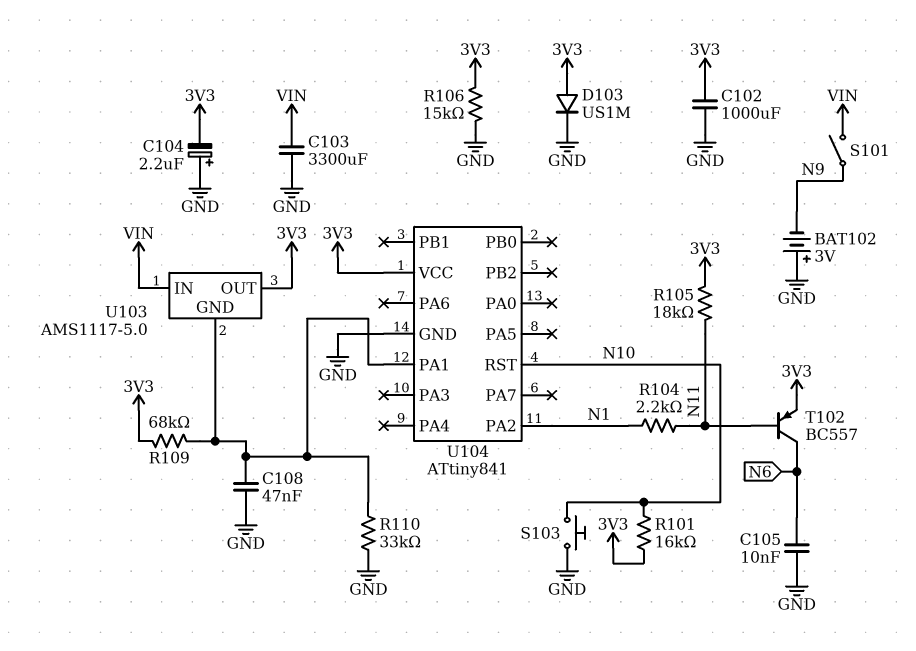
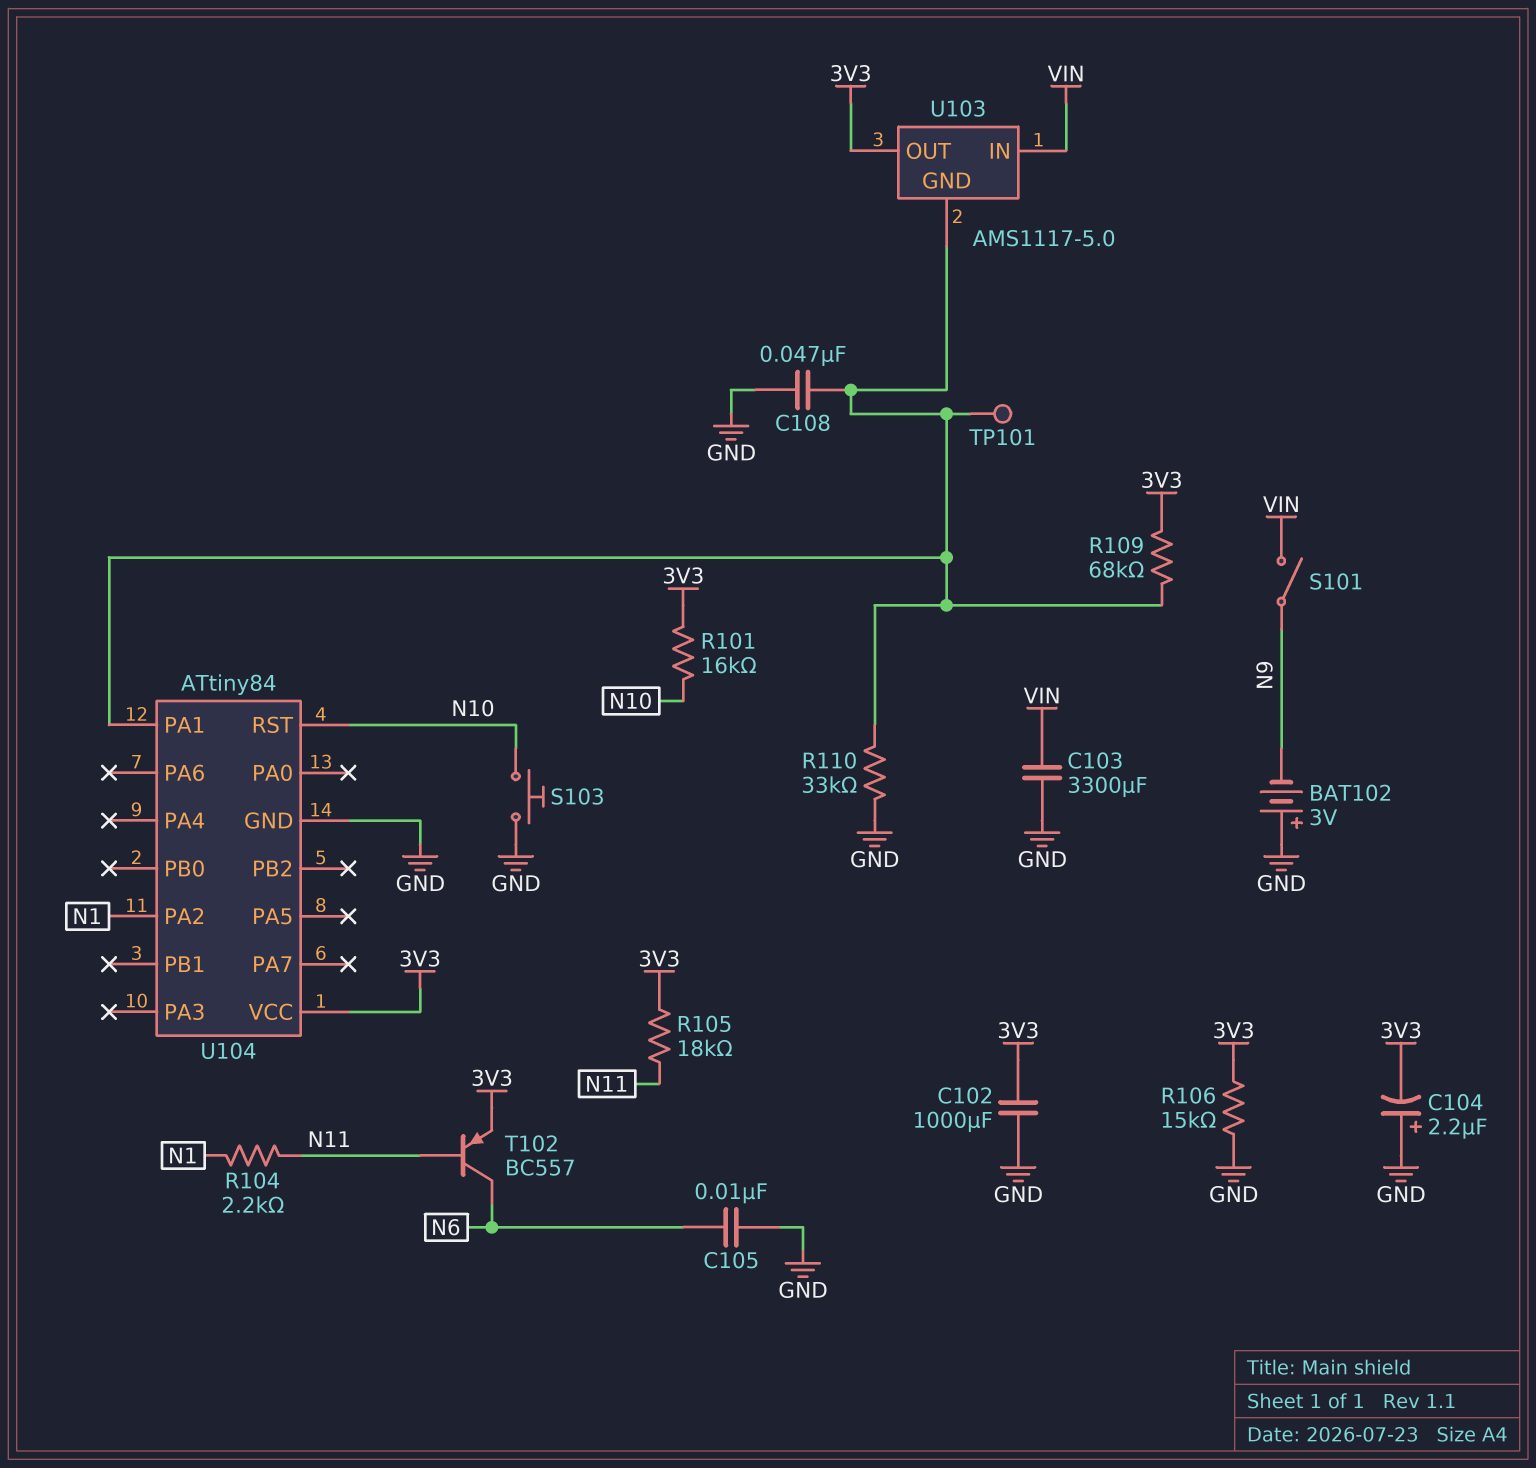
D103: diode US1M (A 3V3, K GND) -> none
TP101: none -> test point (U103/GND)
U104: ATtiny841 -> ATtiny84

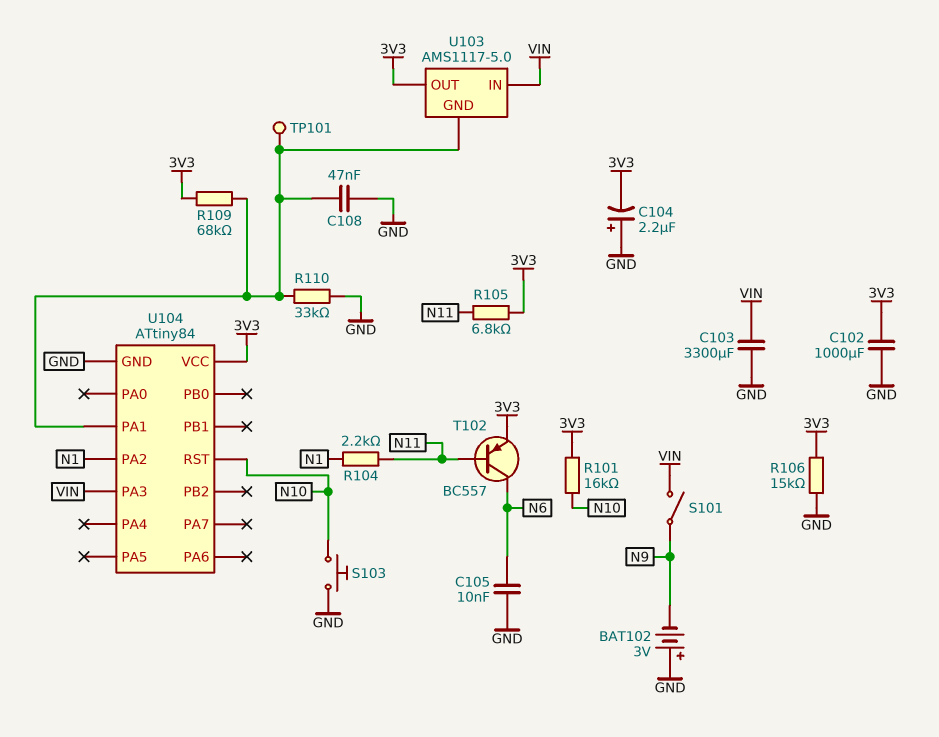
R105: 18k (3V3, N11) -> 6.8k (3V3, N11)
U104 pin PA3: none -> VIN

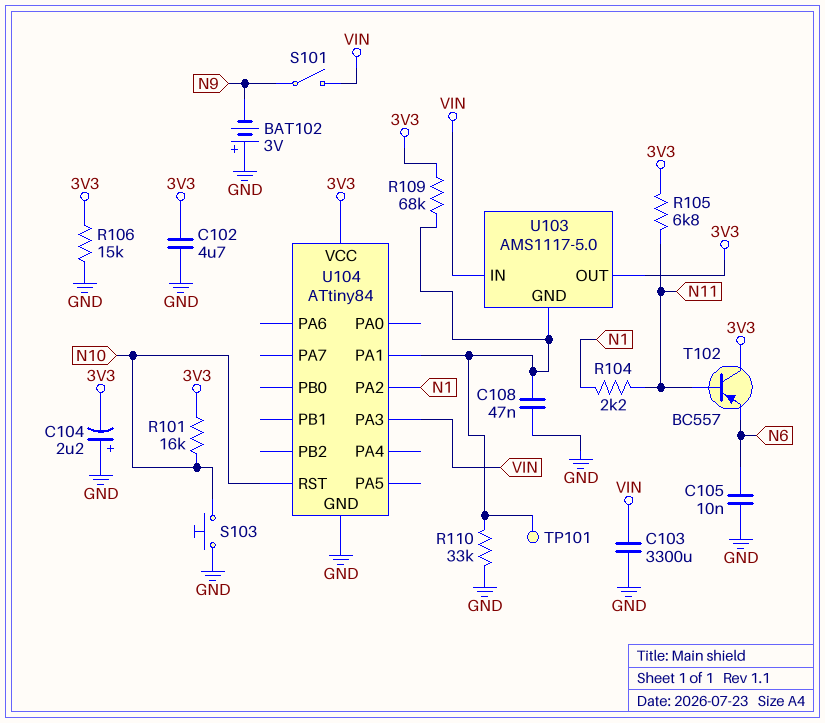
C102: 1000uF (3V3, GND) -> 4.7uF (3V3, GND)
T102: PNP BC557 (B N11, C N6, E 3V3) -> PNP BC557 (B N11, C 3V3, E N6)

